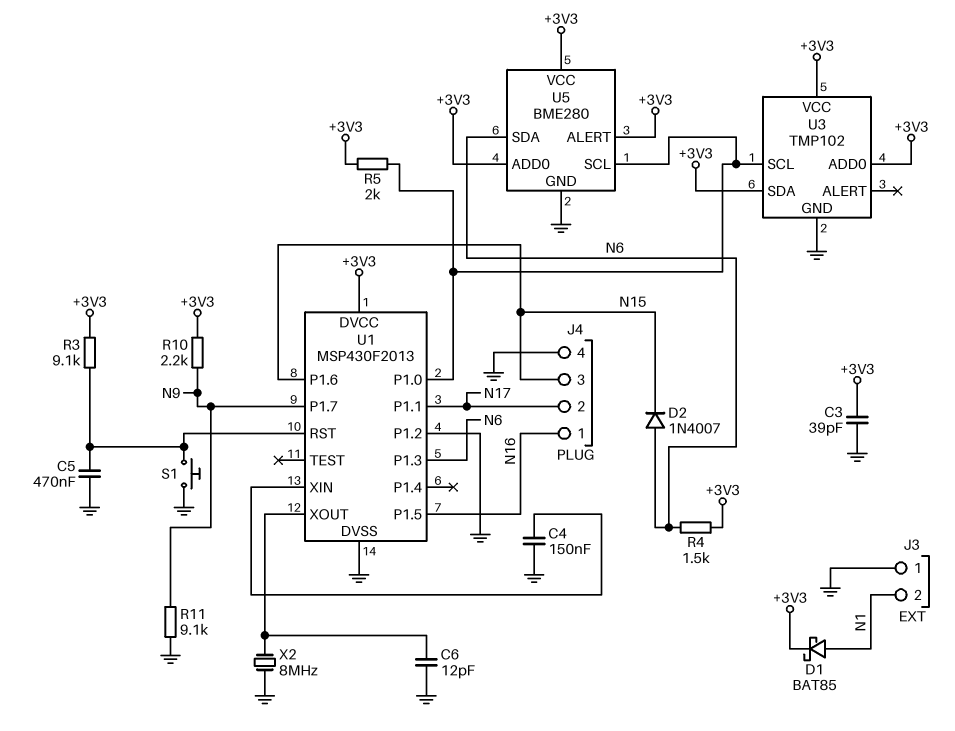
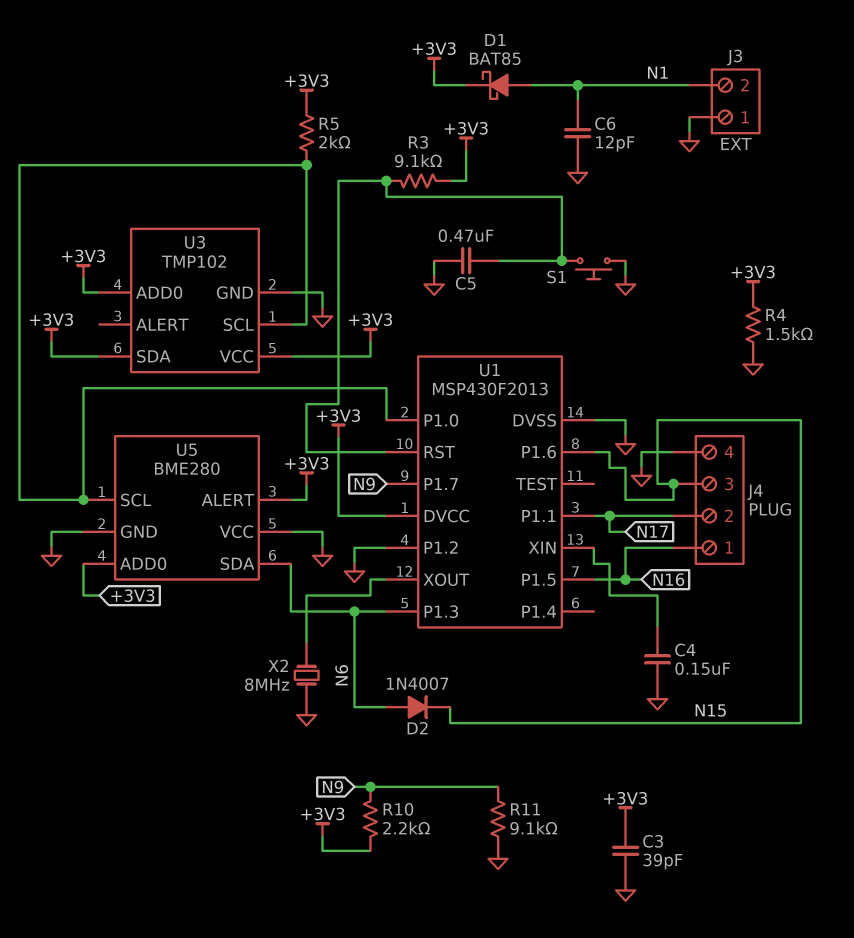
C6: 12pF (GND, U1/XOUT) -> 12pF (GND, N1)
R4: 1.5k (+3V3, N6) -> 1.5k (+3V3, GND)
U5 pin VCC: +3V3 -> GND

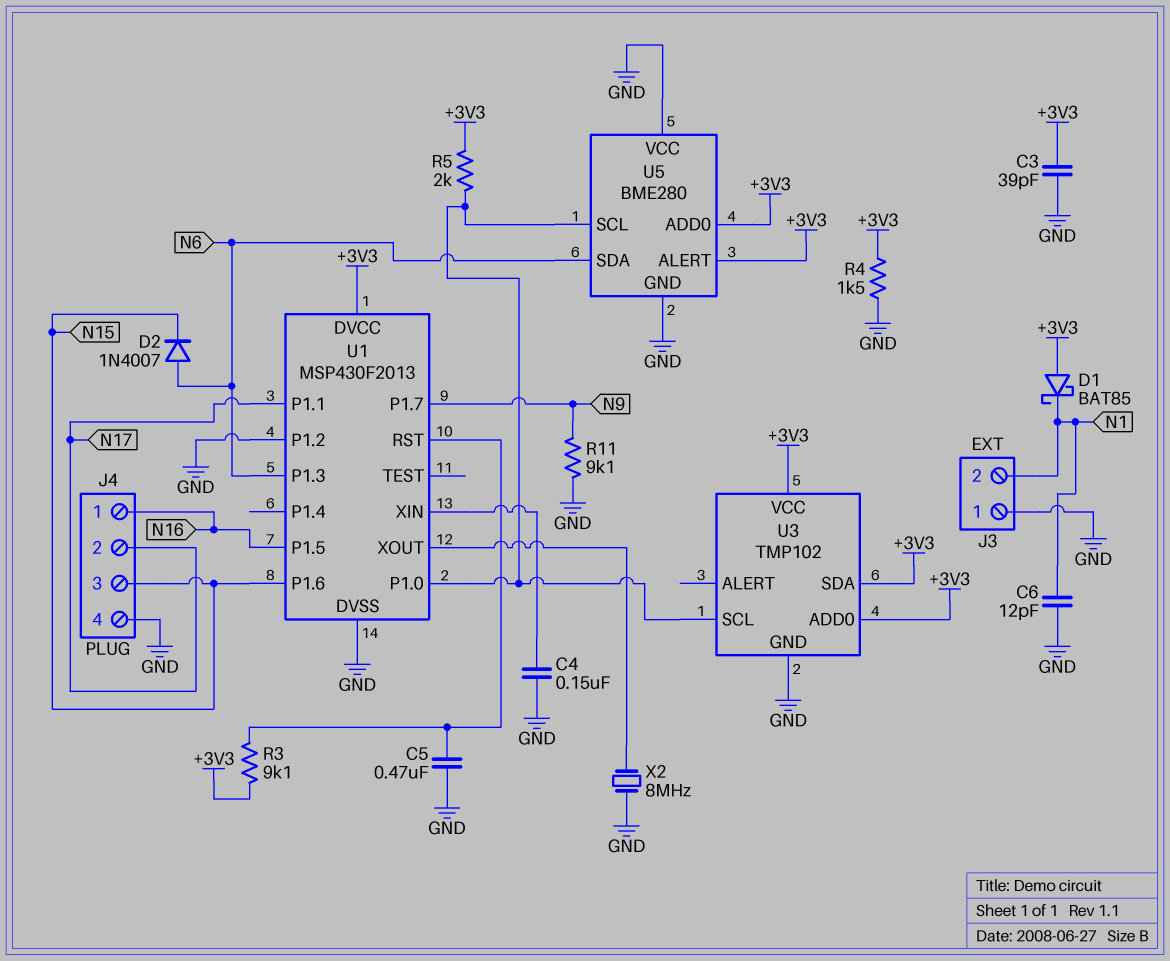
D1: schottky BAT85 (A N1, K +3V3) -> schottky BAT85 (A +3V3, K N1)
R10: 2.2k (+3V3, N9) -> none
S1: button (GND, U1/RST) -> none

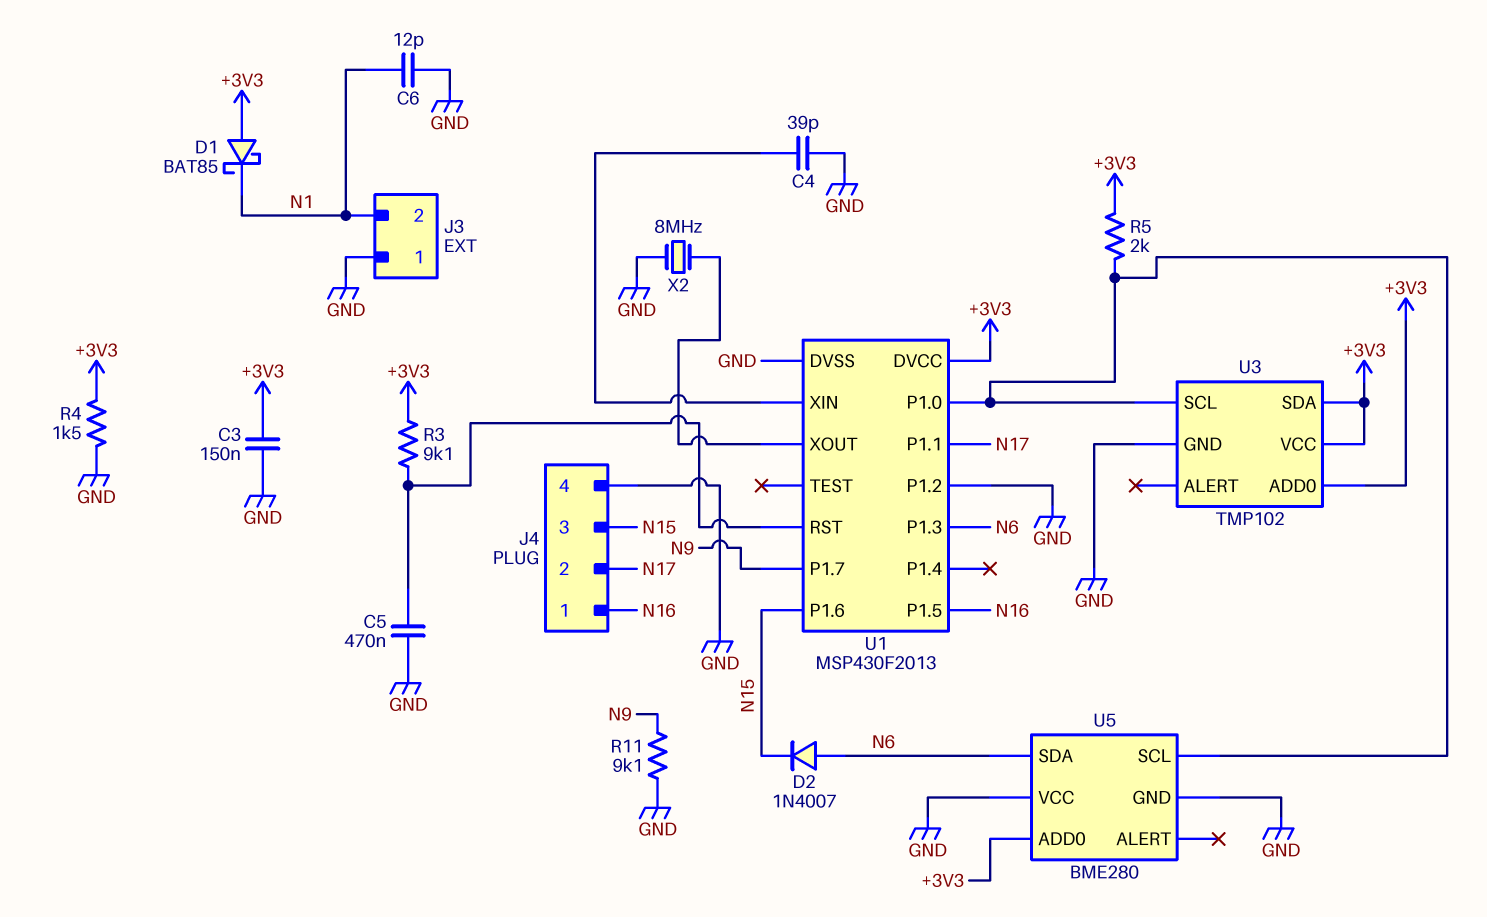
C3: 39pF (+3V3, GND) -> 150nF (+3V3, GND)
C4: 150nF (GND, U1/XIN) -> 39pF (GND, U1/XIN)
U5 pin ALERT: +3V3 -> none

